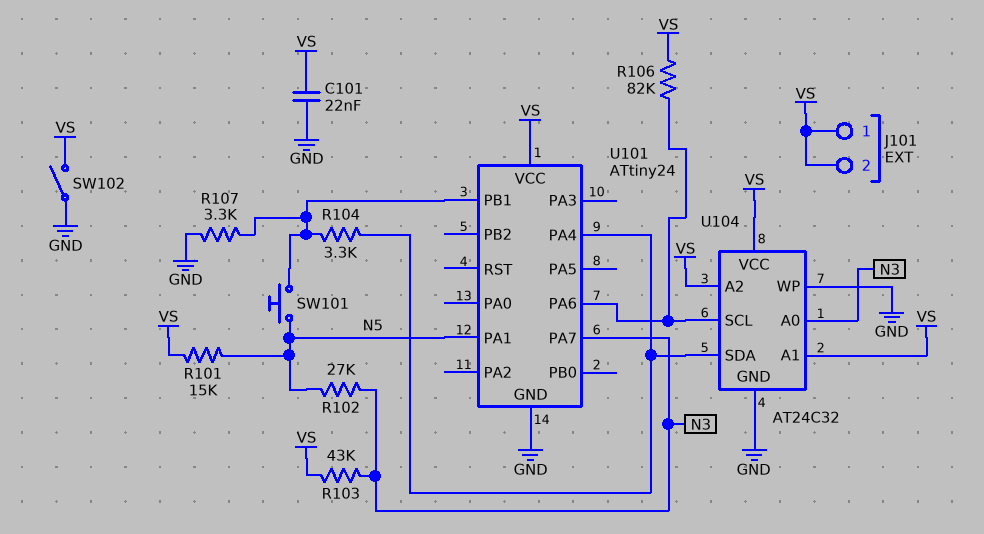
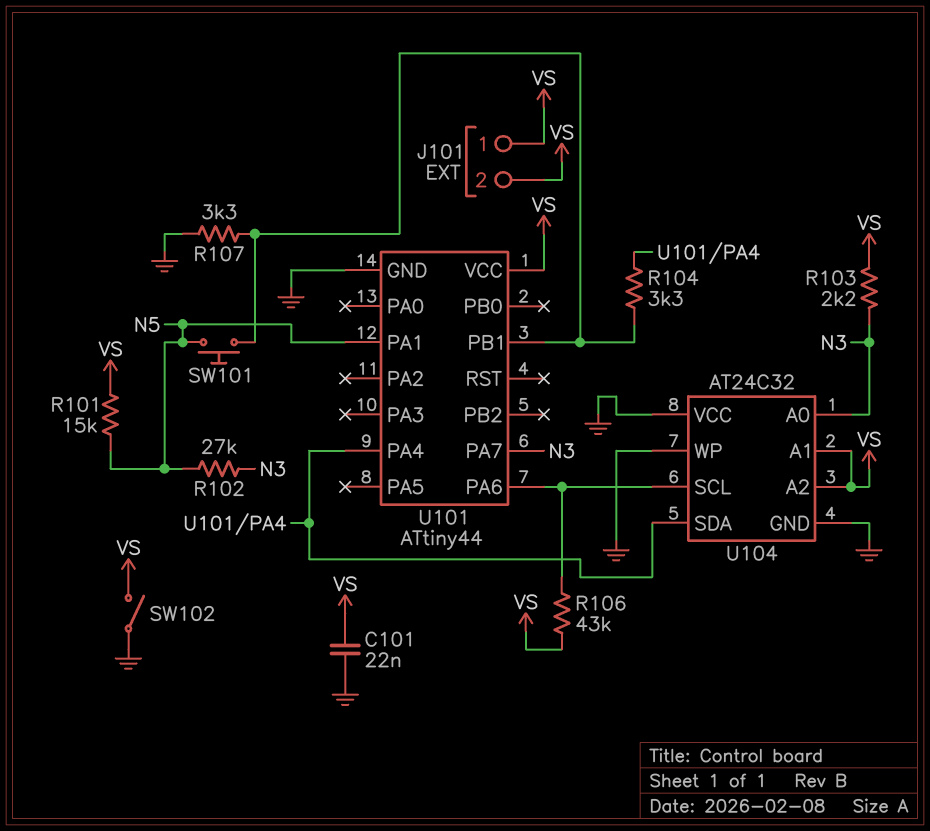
R103: 43k (N3, VS) -> 2.2k (N3, VS)
R106: 82k (U101/PA6, VS) -> 43k (U101/PA6, VS)
U101: ATtiny24 -> ATtiny44
U104 pin VCC: VS -> GND

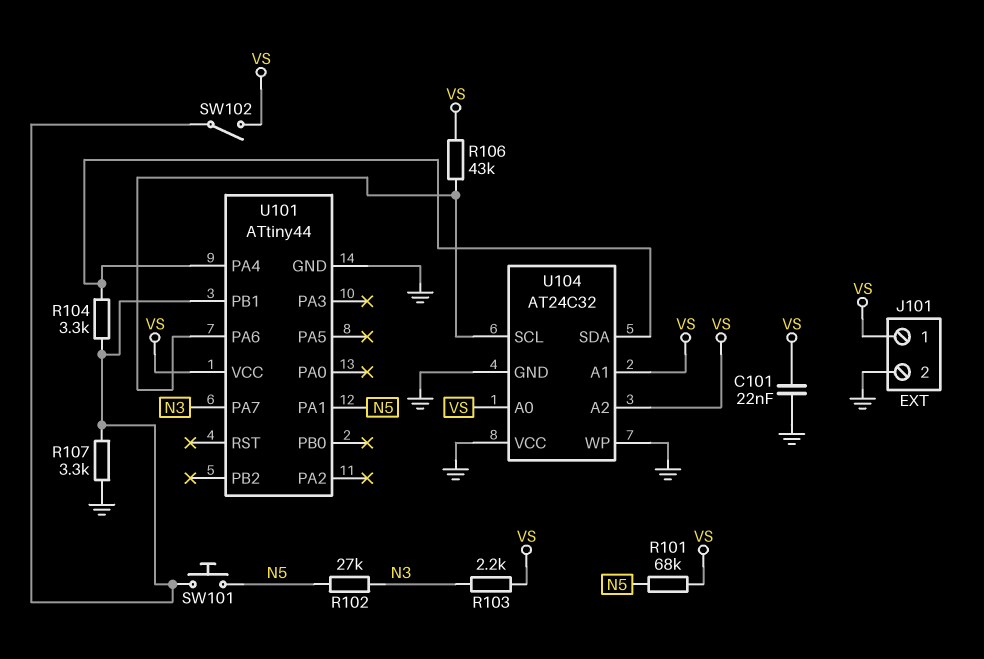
J101 pin 2: VS -> GND
R101: 15k (N5, VS) -> 68k (N5, VS)
SW102: switch (GND, VS) -> switch (U101/PB1, VS)
U104 pin A0: N3 -> VS

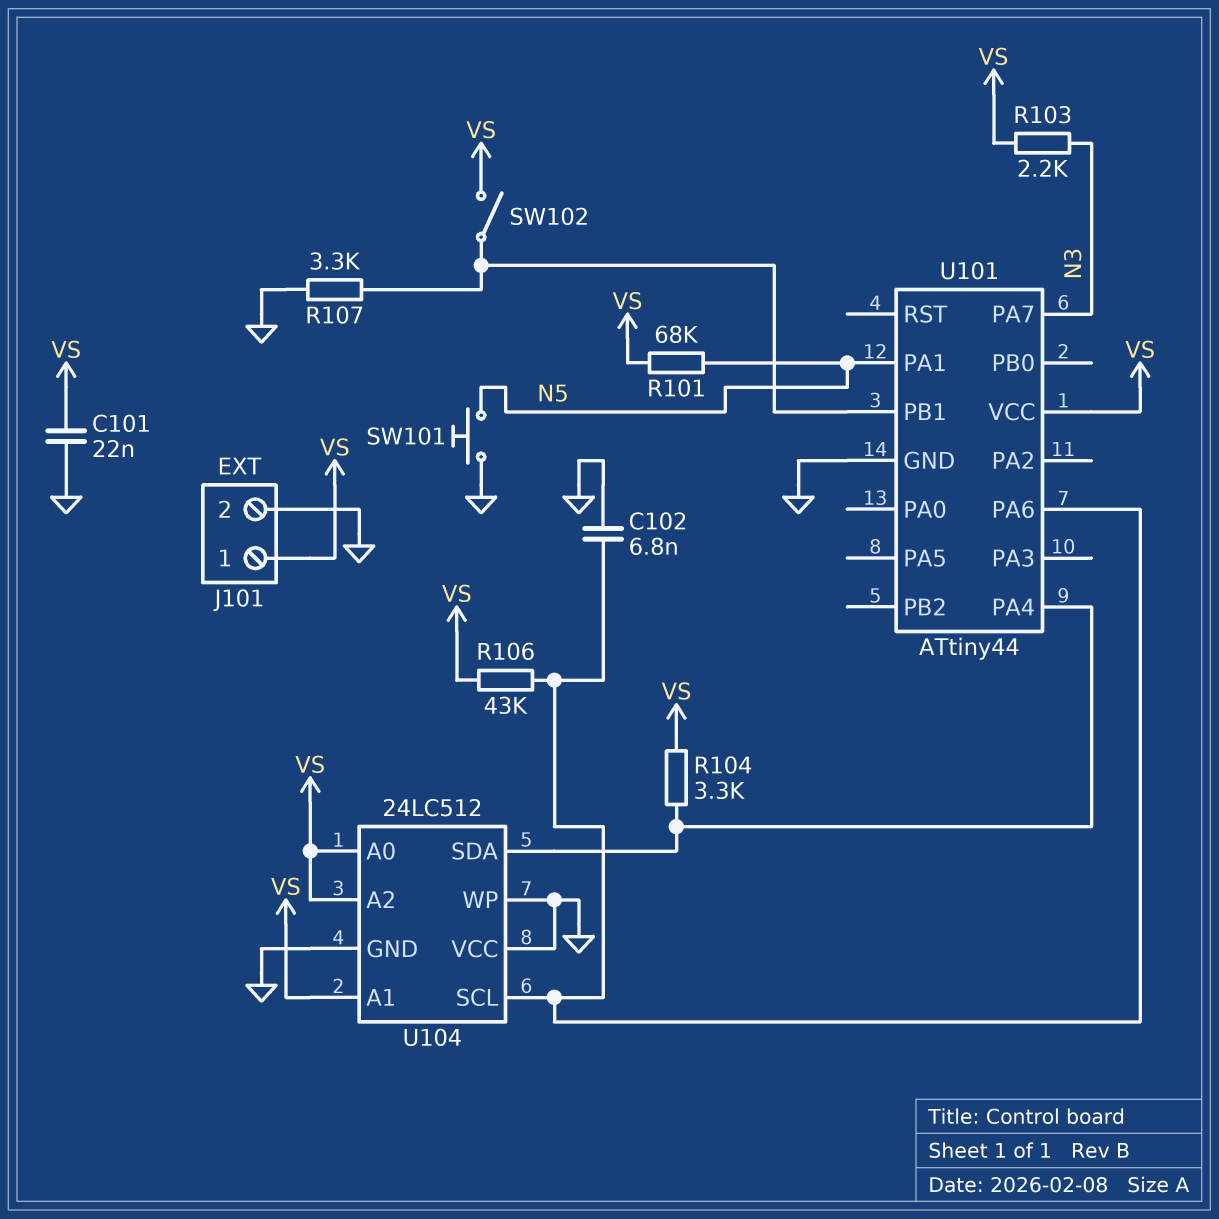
C102: none -> 6.8nF (GND, U101/PA6)
R102: 27k (N3, N5) -> none
R104: 3.3k (U101/PA4, U101/PB1) -> 3.3k (U101/PA4, VS)
SW101: button (N5, U101/PB1) -> button (GND, N5)
U104: AT24C32 -> 24LC512

